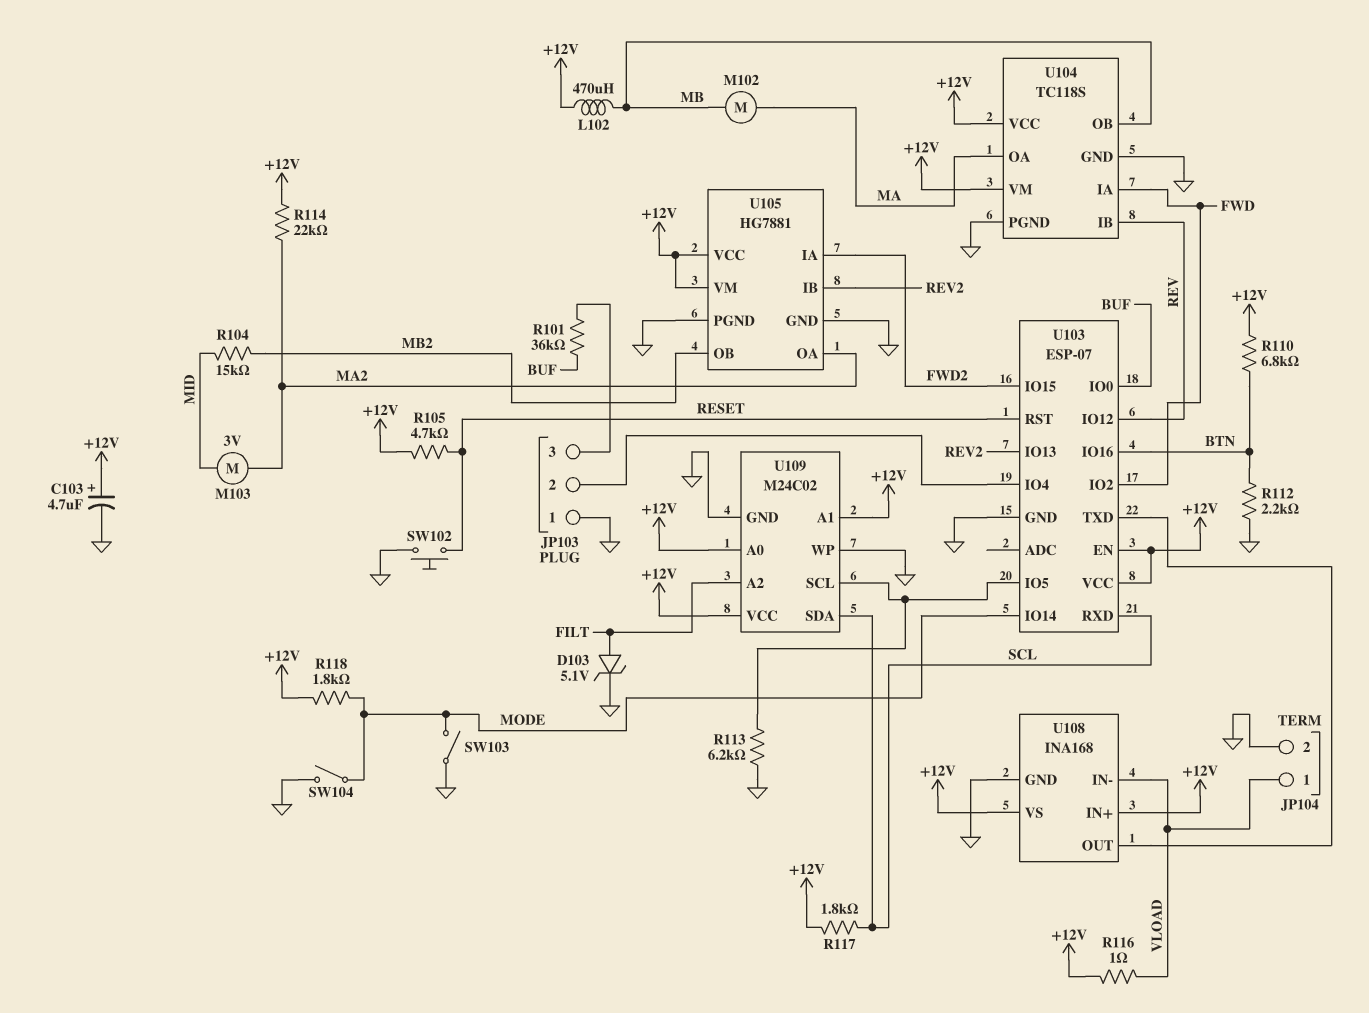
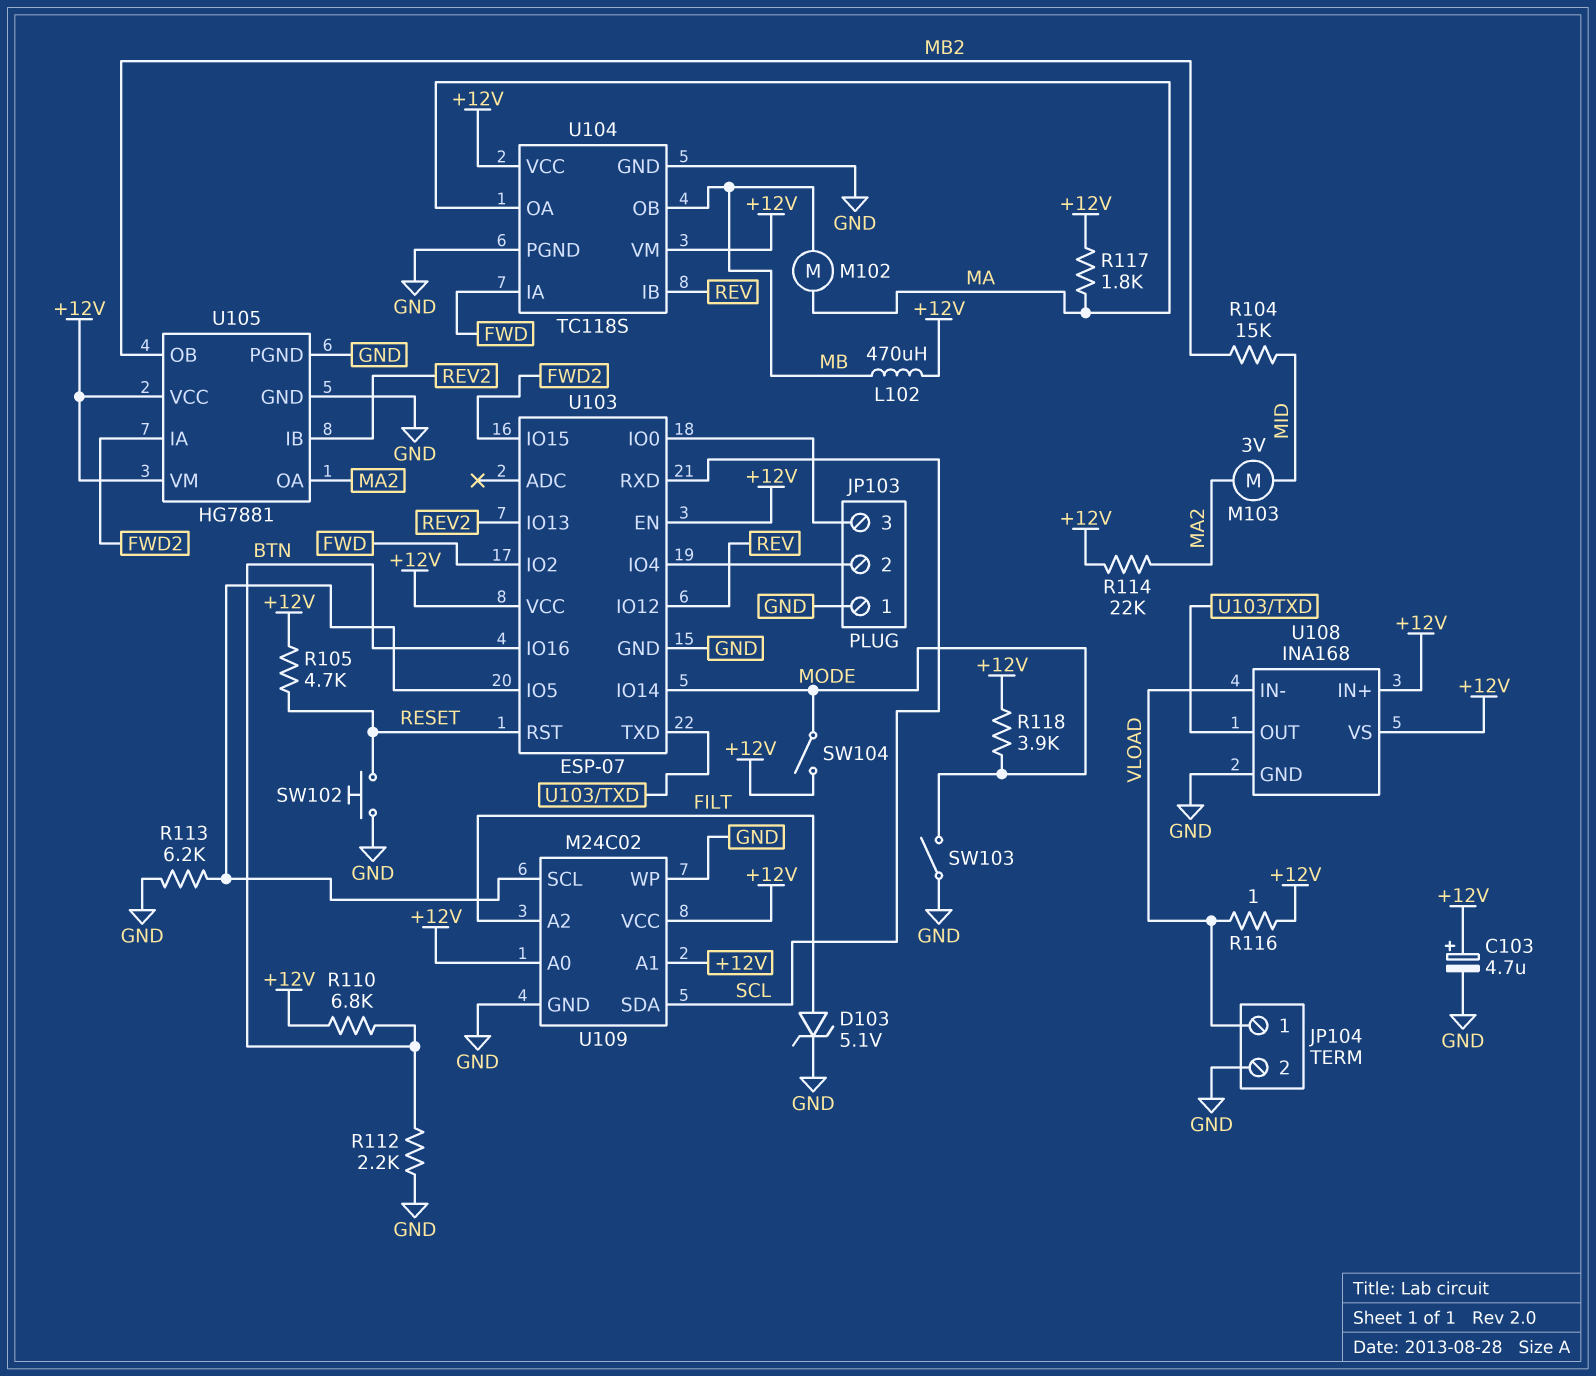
R101: 36k (BUF, JP103/3) -> none
R117: 1.8k (+12V, SCL) -> 1.8k (+12V, MA)
R118: 1.8k (+12V, MODE) -> 3.9k (+12V, MODE)
SW104: switch (GND, MODE) -> switch (+12V, MODE)
U103 pin IO0: BUF -> JP103/3

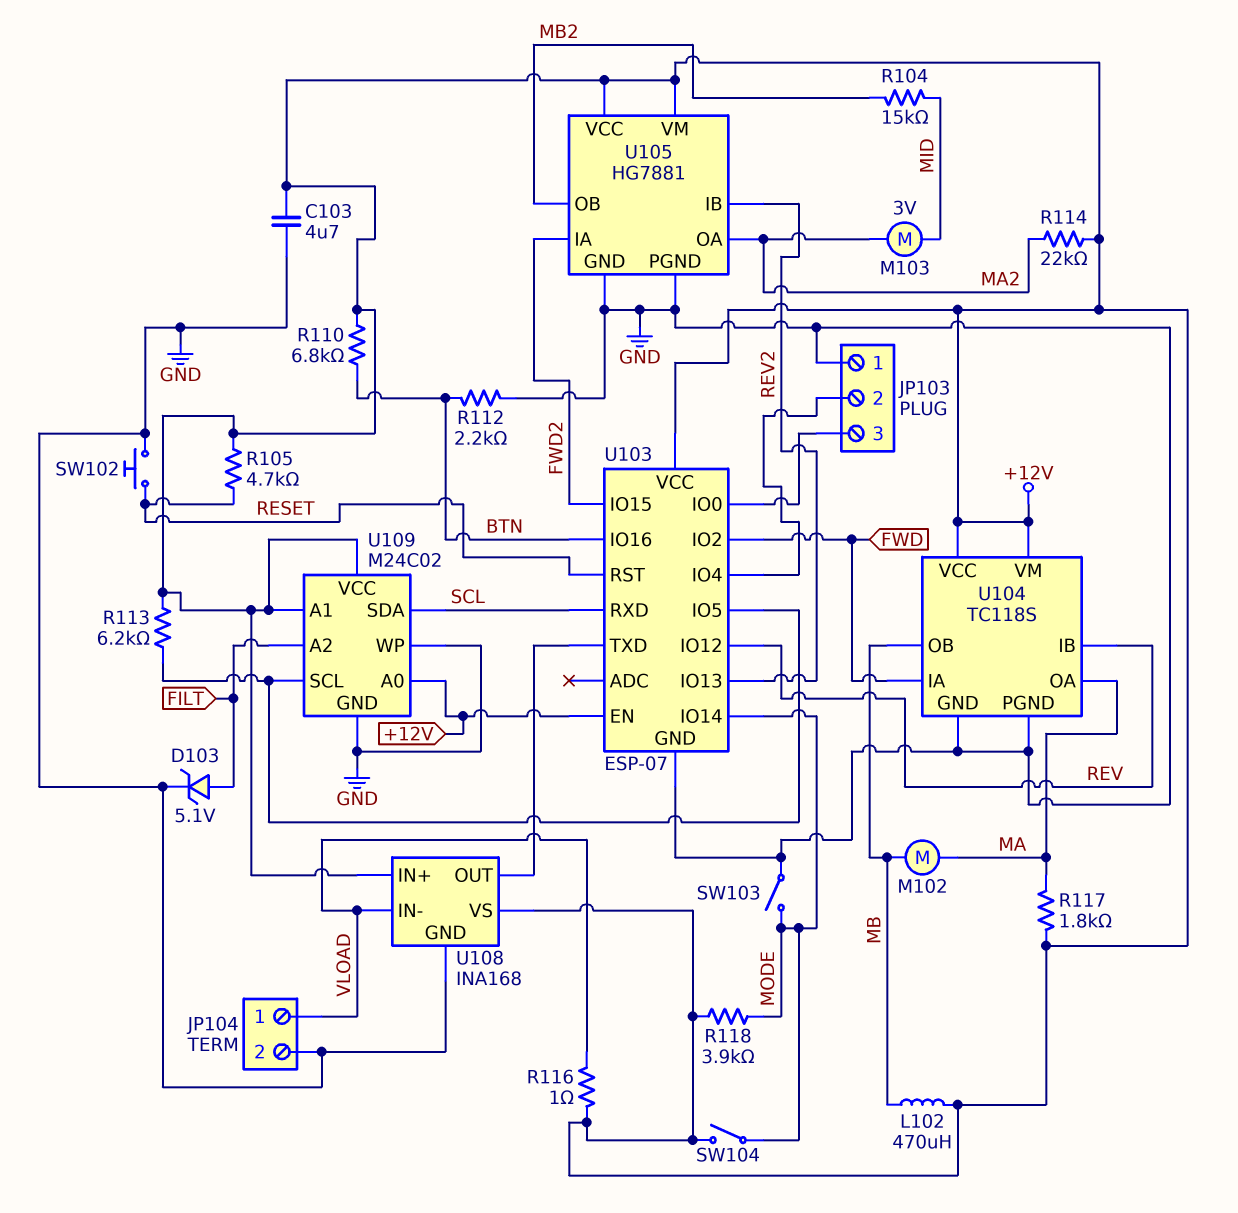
C103: 4.7uF (plus +12V, minus GND) -> 4.7uF (+12V, GND)
R113: 6.2k (GND, U103/IO5) -> 6.2k (+12V, U103/IO5)

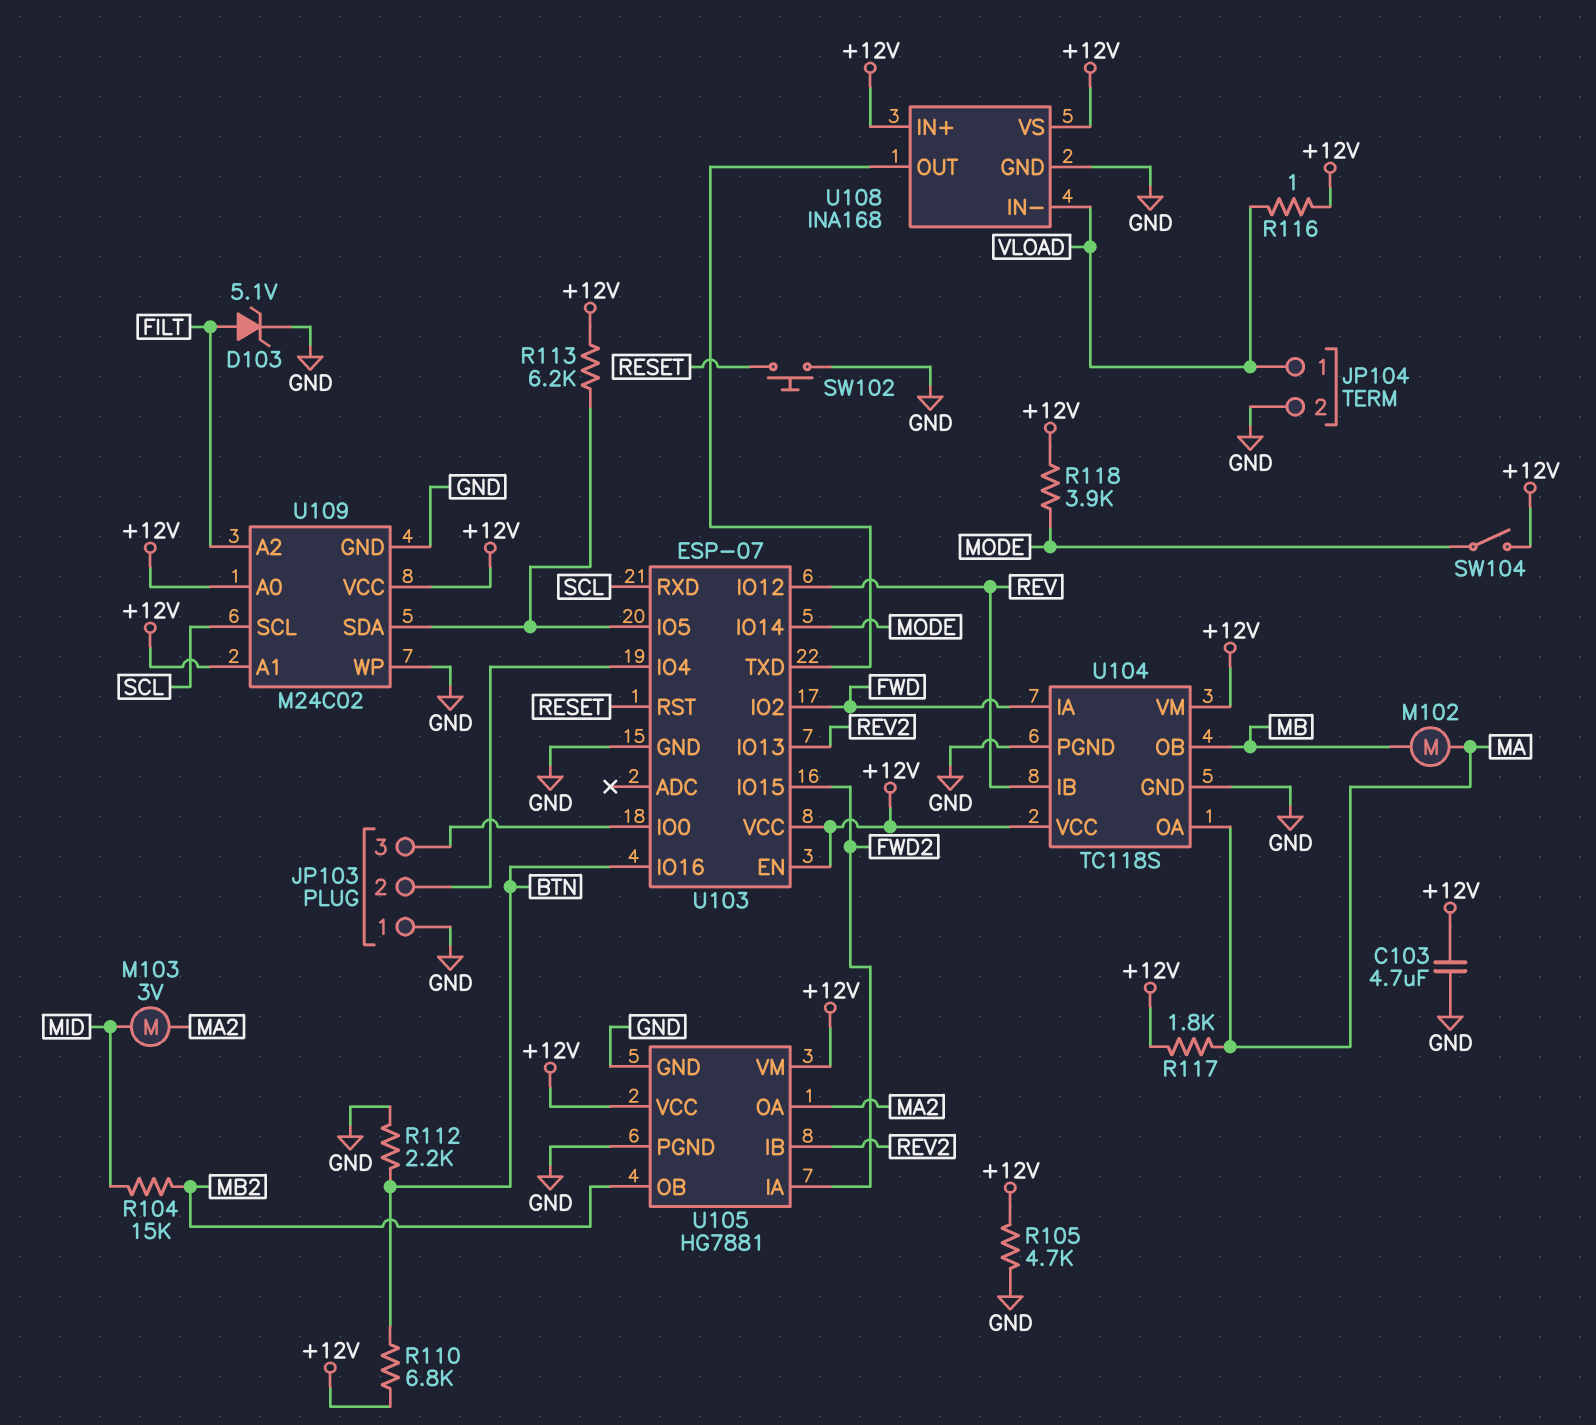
L102: 470uH (+12V, MB) -> none
R105: 4.7k (+12V, RESET) -> 4.7k (+12V, GND)
R114: 22k (+12V, MA2) -> none
SW103: switch (GND, MODE) -> none
U109 pin SCL: U103/IO5 -> SCL
U109 pin SDA: SCL -> U103/IO5

